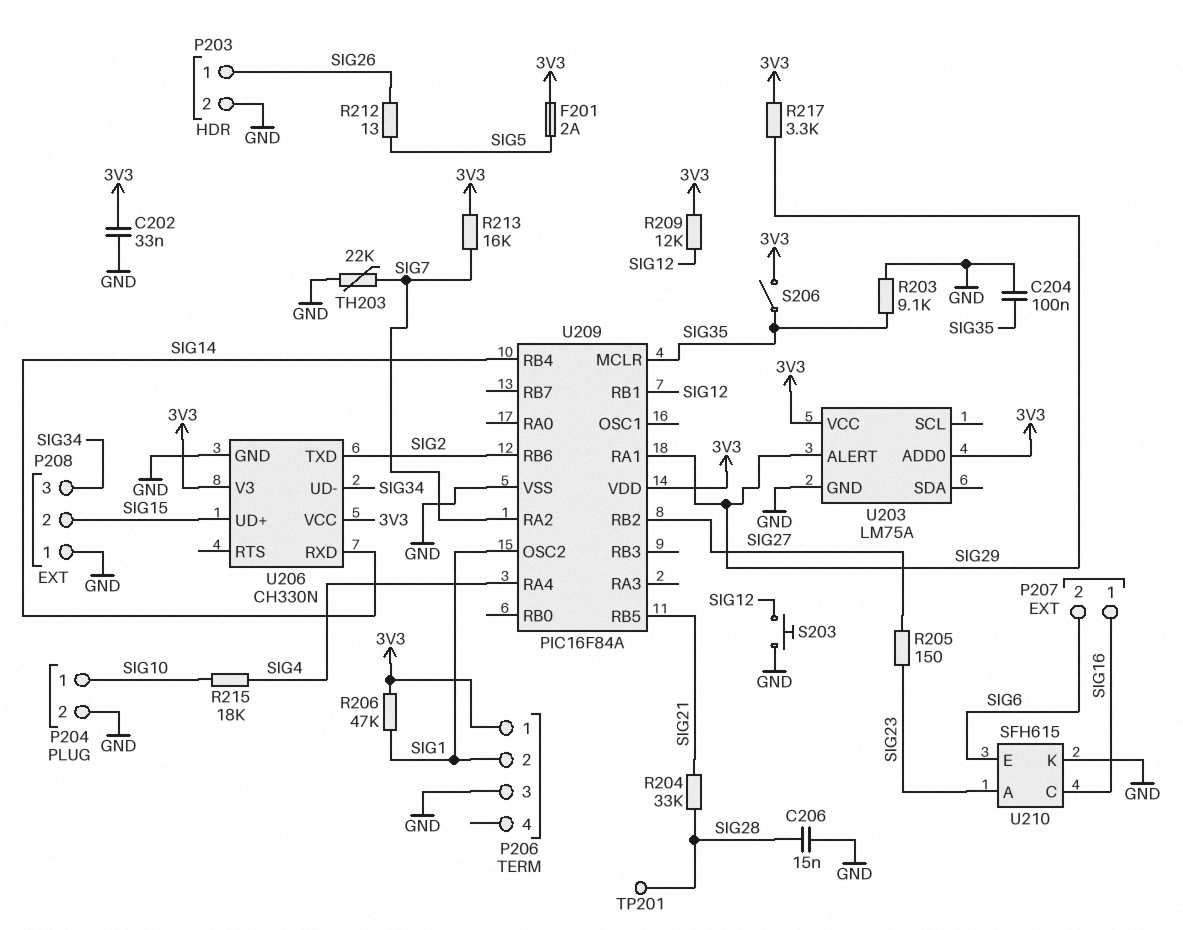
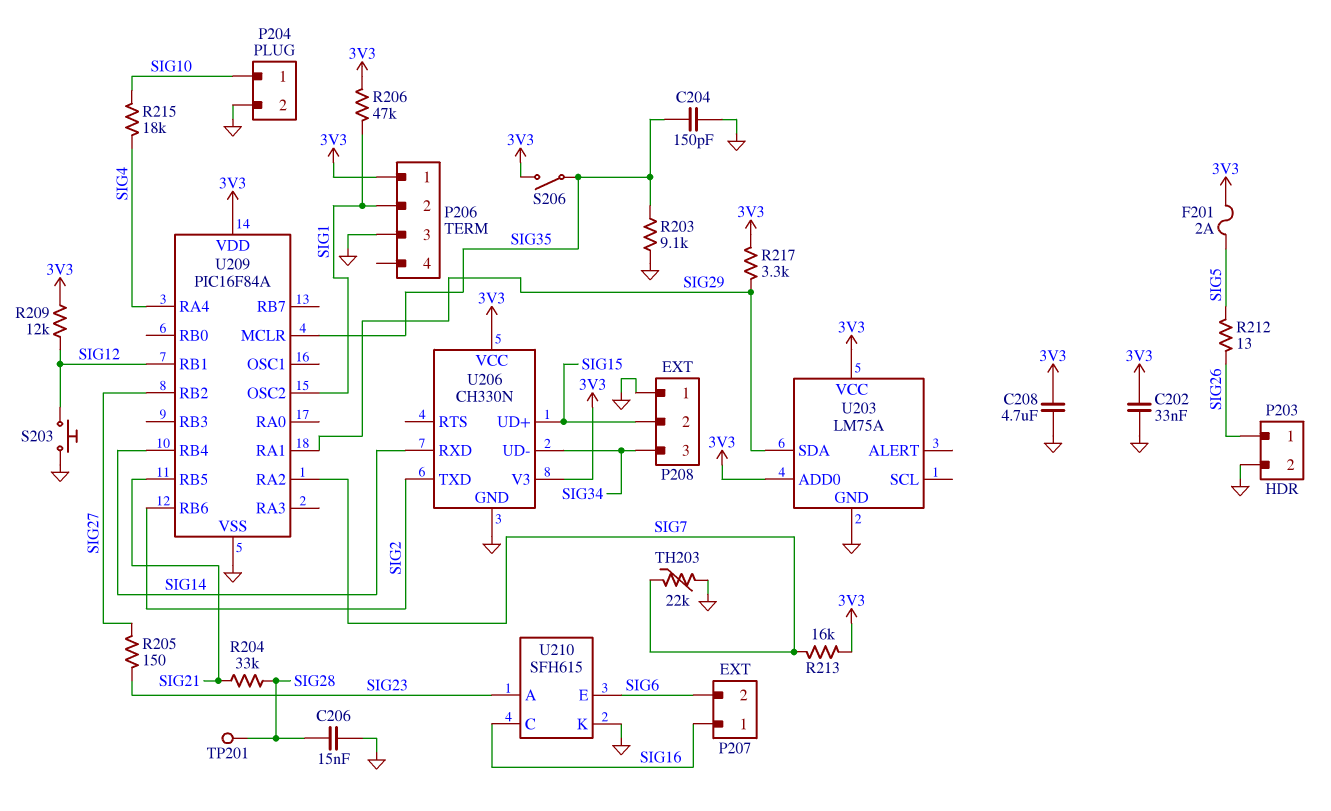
C204: 100nF (GND, SIG35) -> 150pF (GND, SIG35)
C208: none -> 4.7uF (3V3, GND)
U203 pin ALERT: SIG29 -> none
U203 pin SDA: none -> SIG29

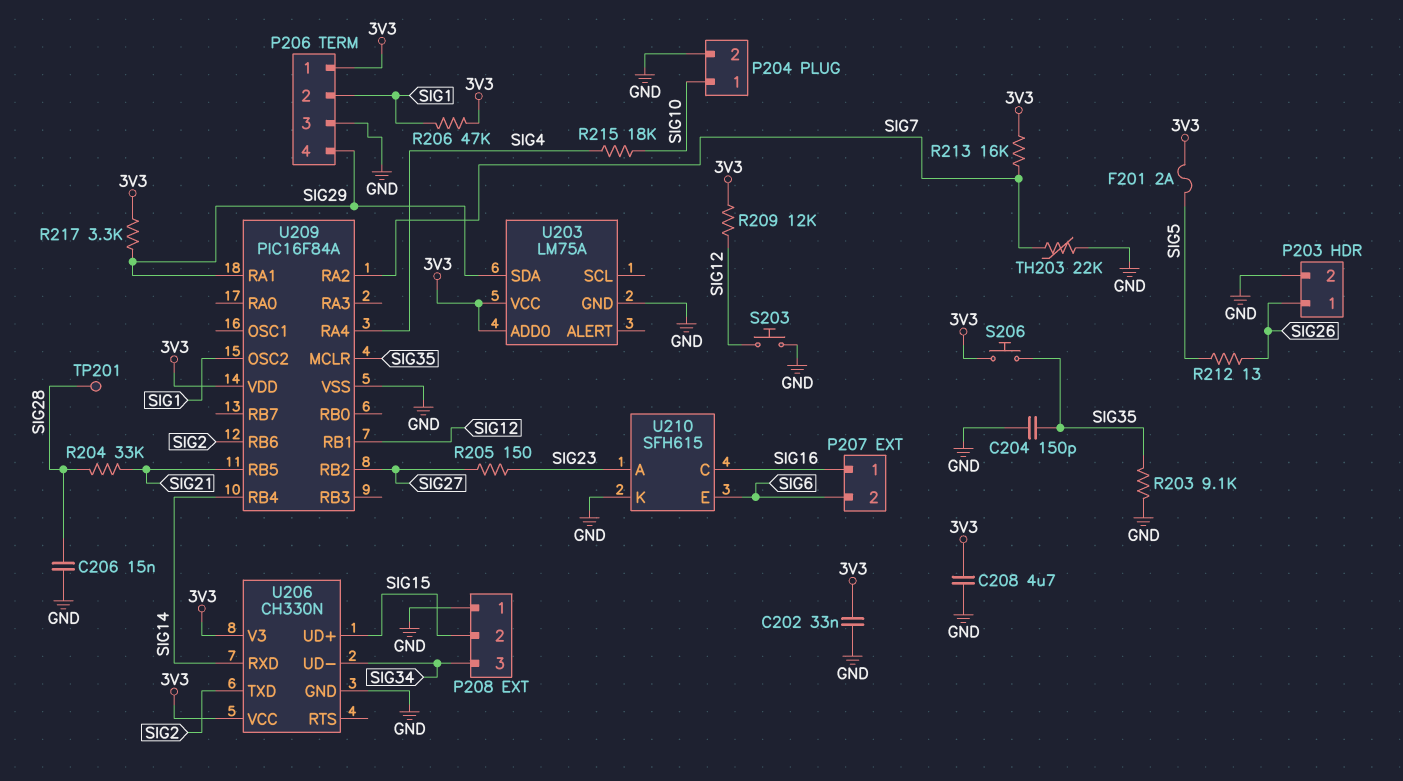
P206 pin 4: none -> SIG29
S206: switch (3V3, SIG35) -> button (3V3, SIG35)

